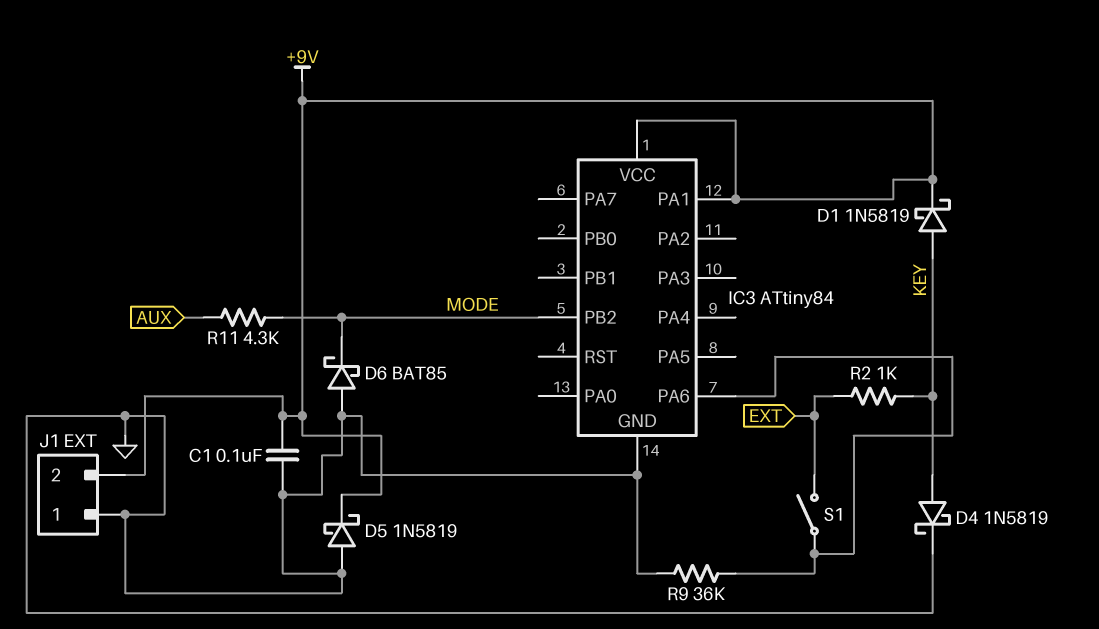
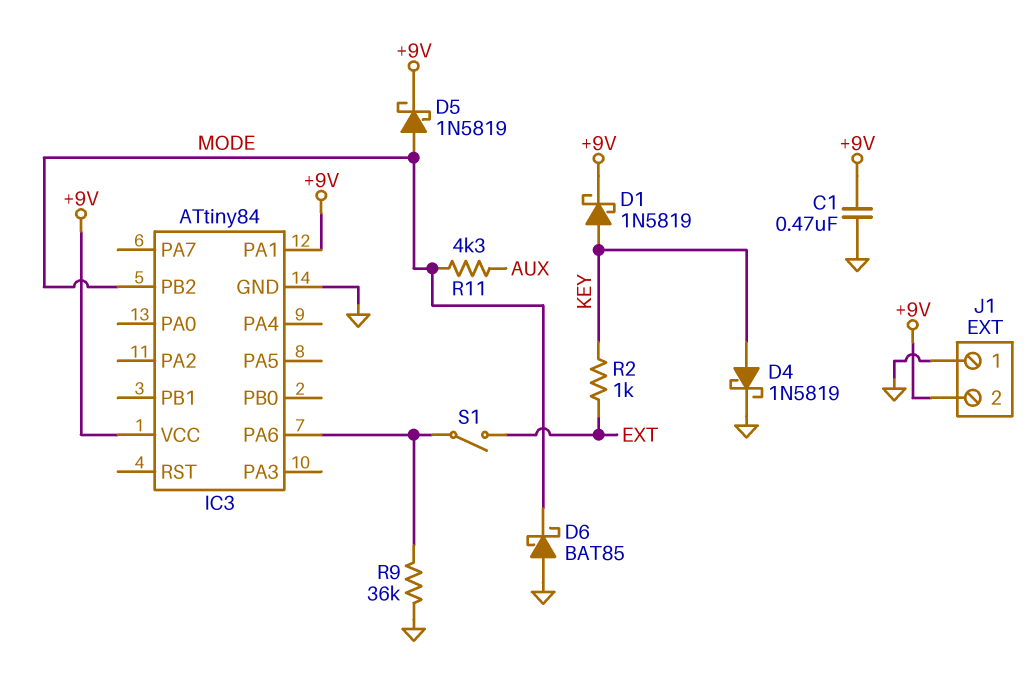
C1: 100nF (+9V, GND) -> 470nF (+9V, GND)
D5: schottky 1N5819 (A GND, K +9V) -> schottky 1N5819 (A MODE, K +9V)

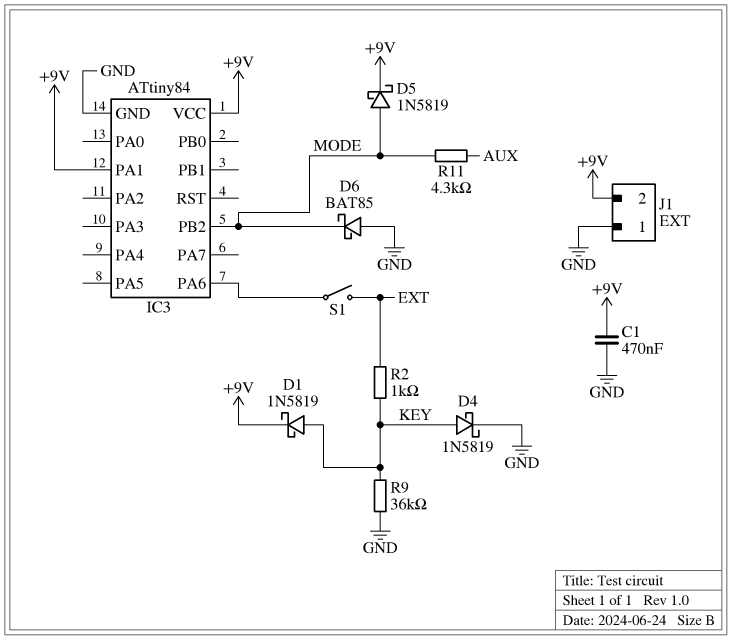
R9: 36k (GND, IC3/PA6) -> 36k (GND, KEY)

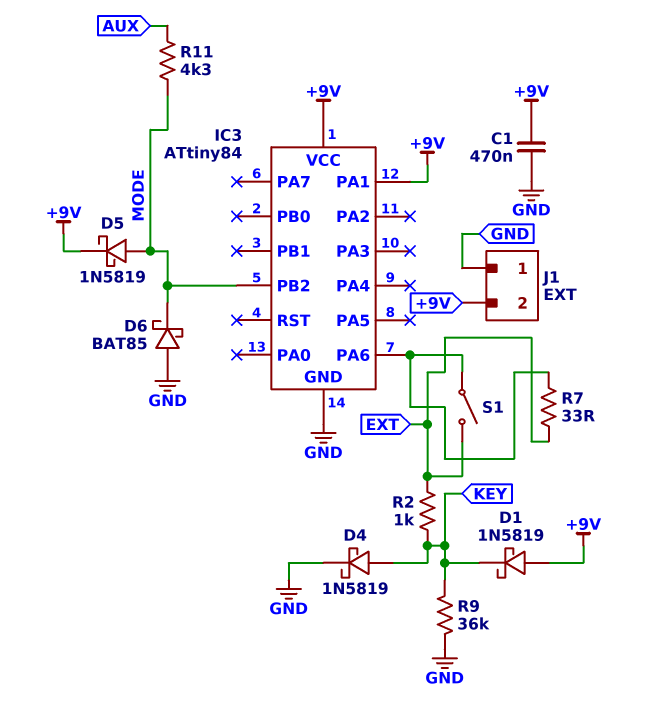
D1: schottky 1N5819 (A KEY, K +9V) -> schottky 1N5819 (A +9V, K KEY)
R7: none -> 33 (EXT, IC3/PA6)

